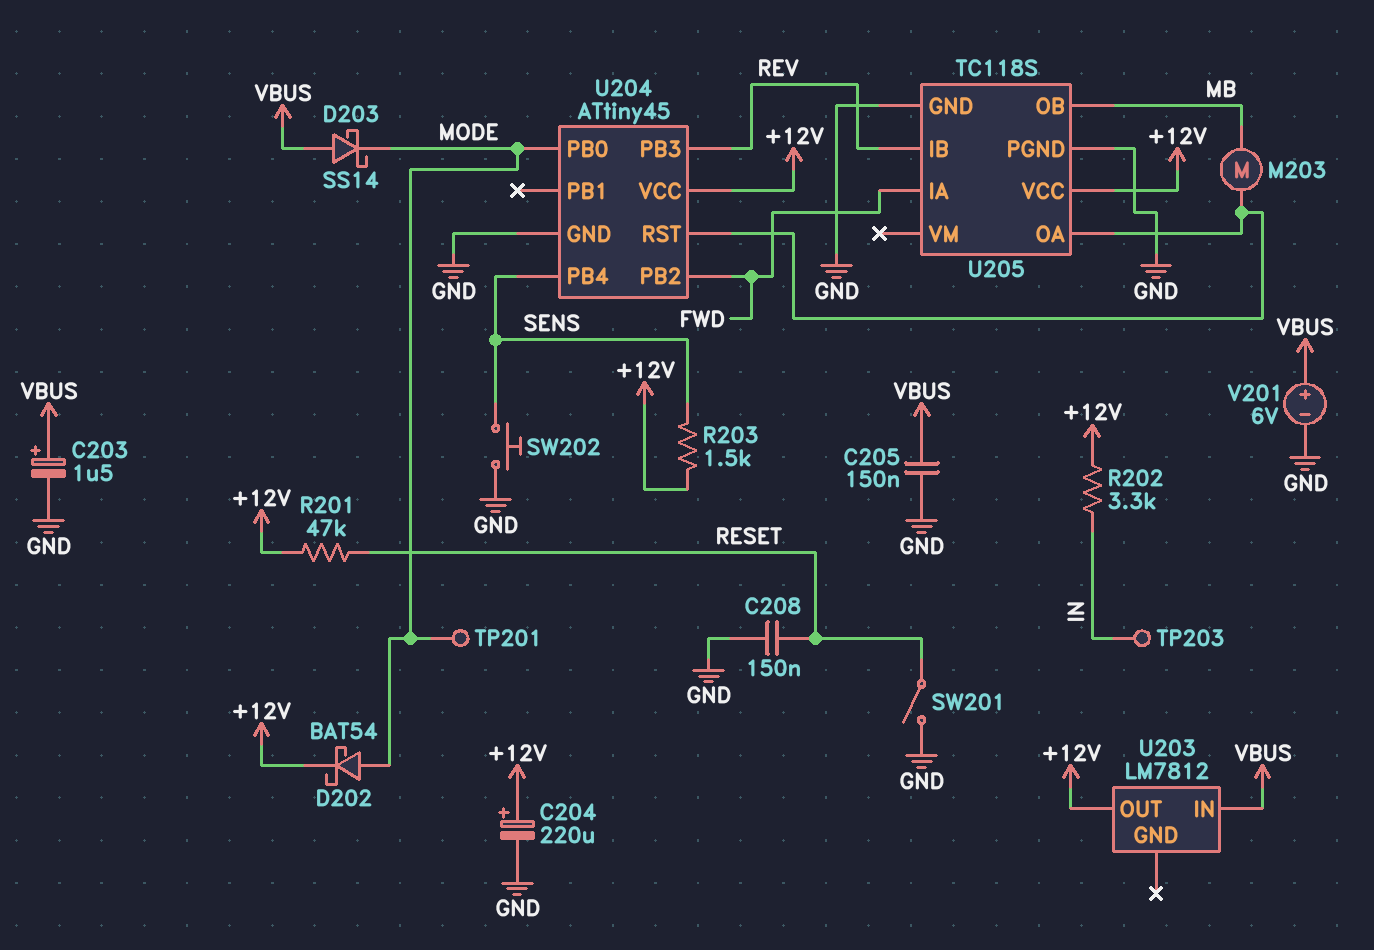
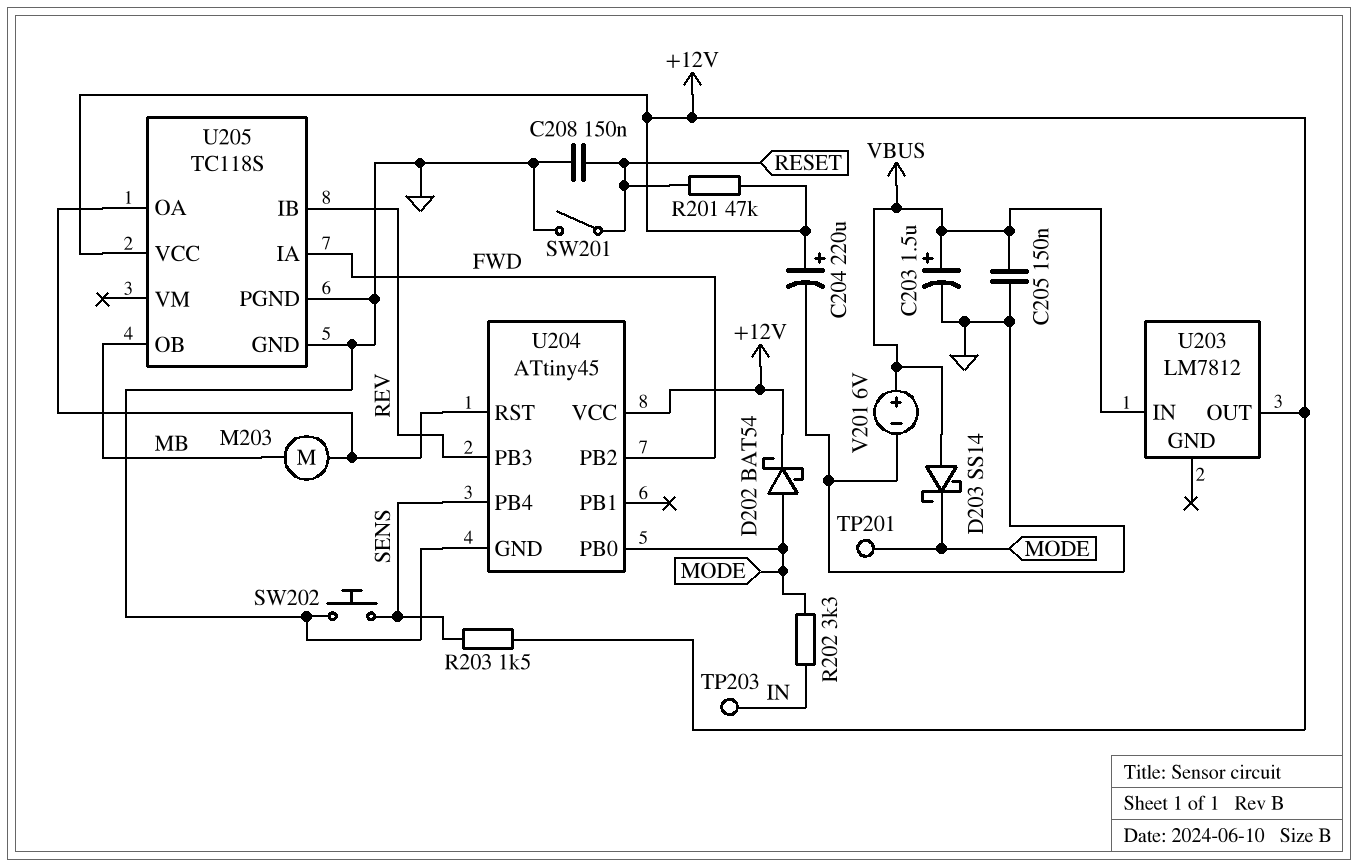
R202: 3.3k (+12V, IN) -> 3.3k (IN, MODE)

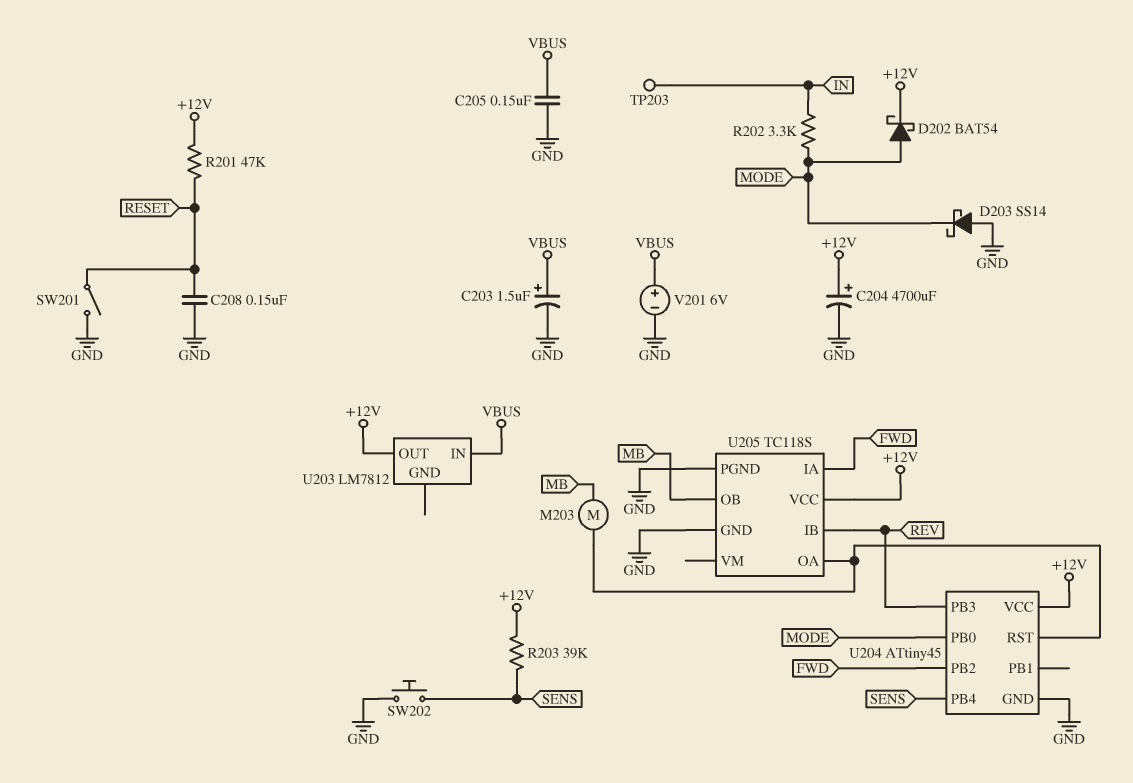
C204: 220uF (plus +12V, minus GND) -> 4700uF (plus +12V, minus GND)
D203: schottky SS14 (A VBUS, K MODE) -> schottky SS14 (A GND, K MODE)
R203: 1.5k (+12V, SENS) -> 39k (+12V, SENS)
TP201: test point (MODE) -> none

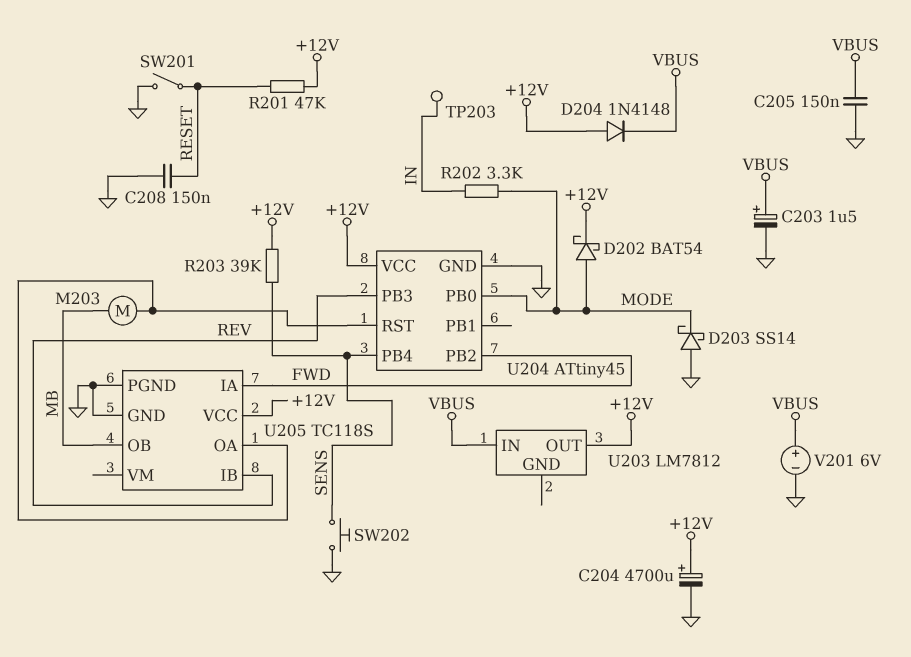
D204: none -> diode 1N4148 (A +12V, K VBUS)

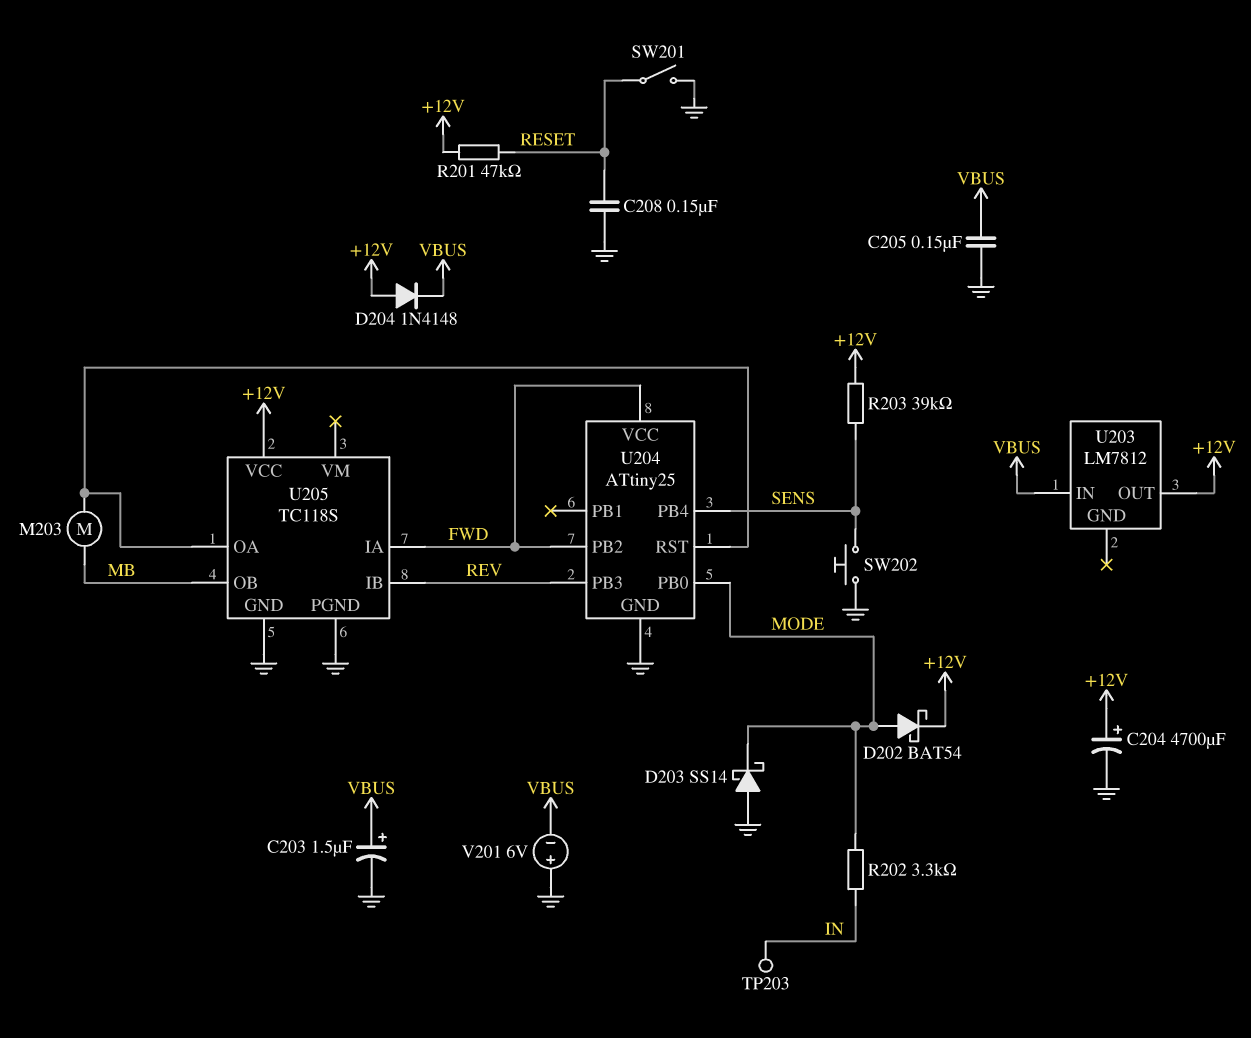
U204: ATtiny45 -> ATtiny25
U204 pin VCC: +12V -> FWD
V201: 6V (plus VBUS, minus GND) -> 6V (plus GND, minus VBUS)

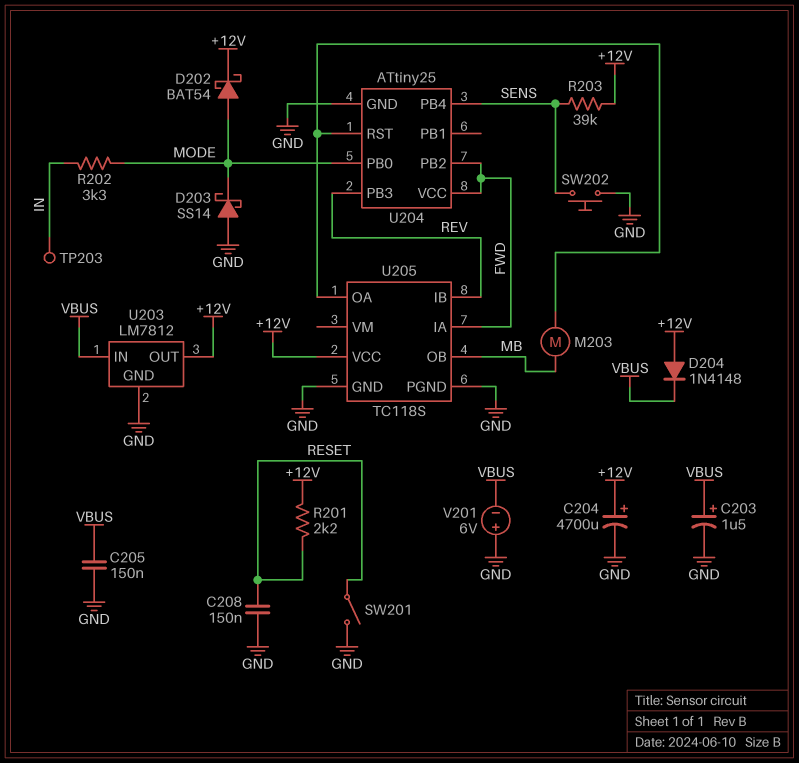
R201: 47k (+12V, RESET) -> 2.2k (+12V, RESET)
U203 pin GND: none -> GND

